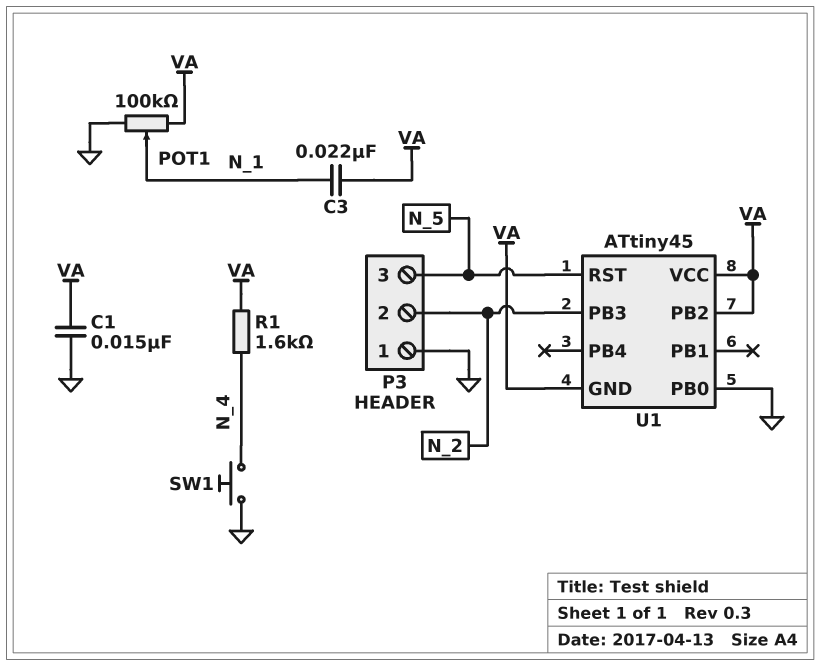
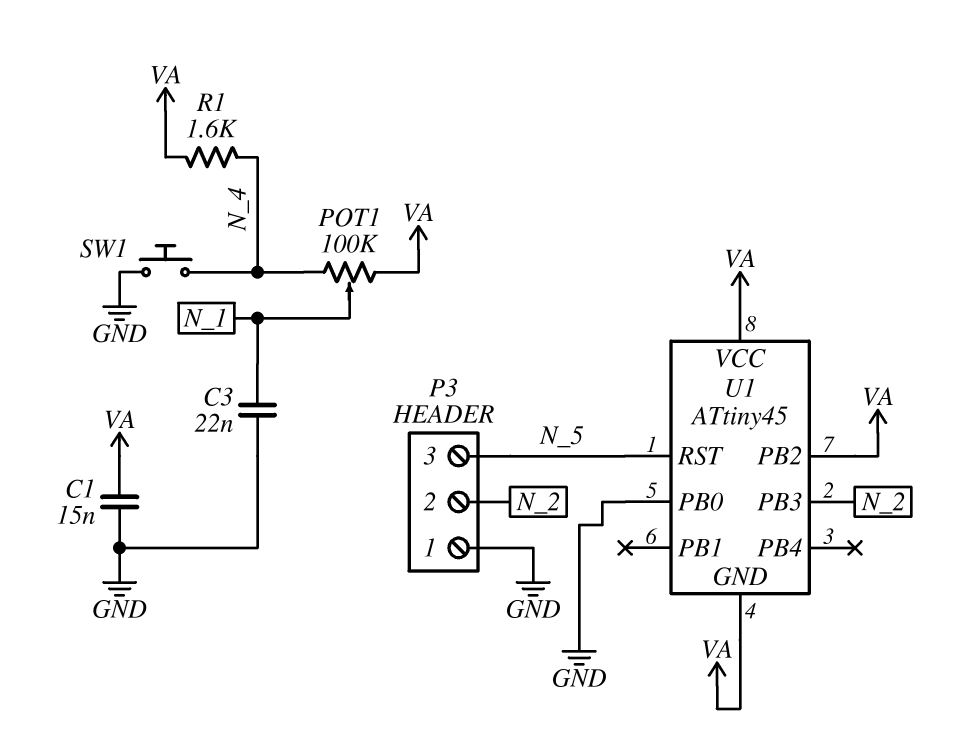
C3: 22nF (N_1, VA) -> 22nF (GND, N_1)
POT1: 100k (GND, VA, wiper N_1) -> 100k (N_4, VA, wiper N_1)

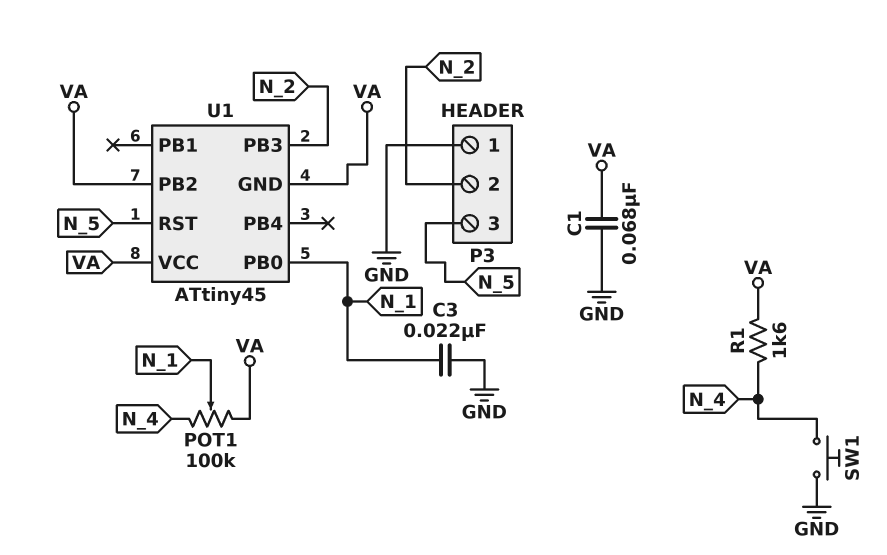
C1: 15nF (GND, VA) -> 68nF (GND, VA)
U1 pin PB0: GND -> N_1

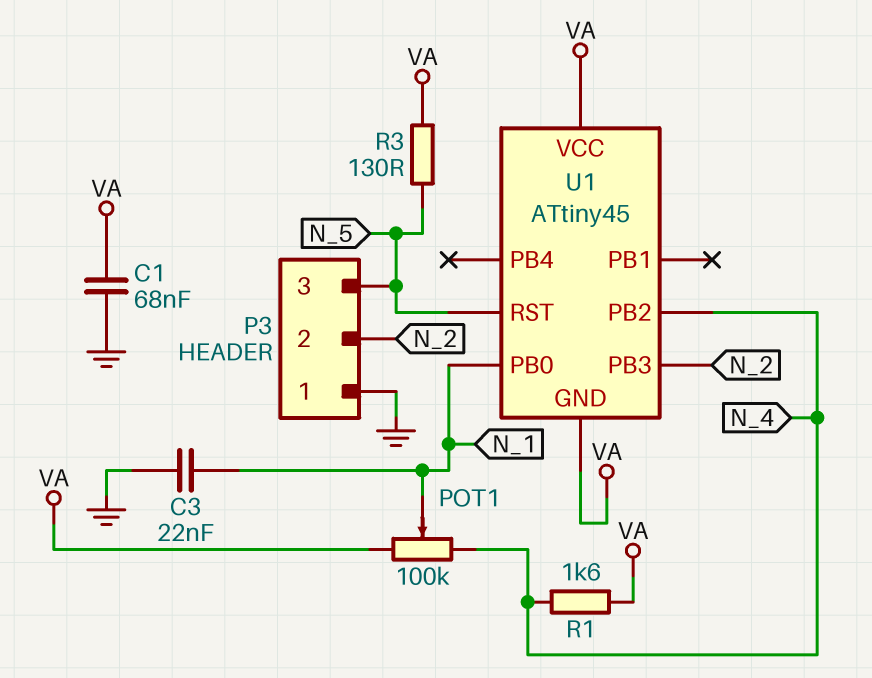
R3: none -> 130 (N_5, VA)
SW1: button (GND, N_4) -> none
U1 pin PB2: VA -> N_4

